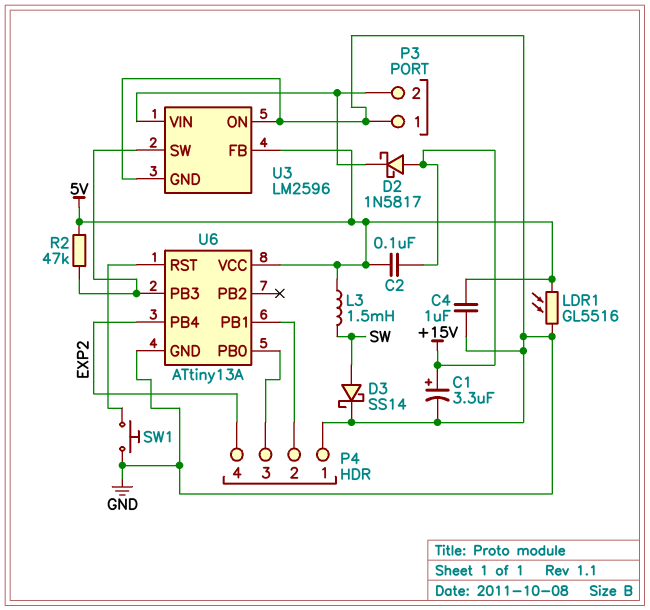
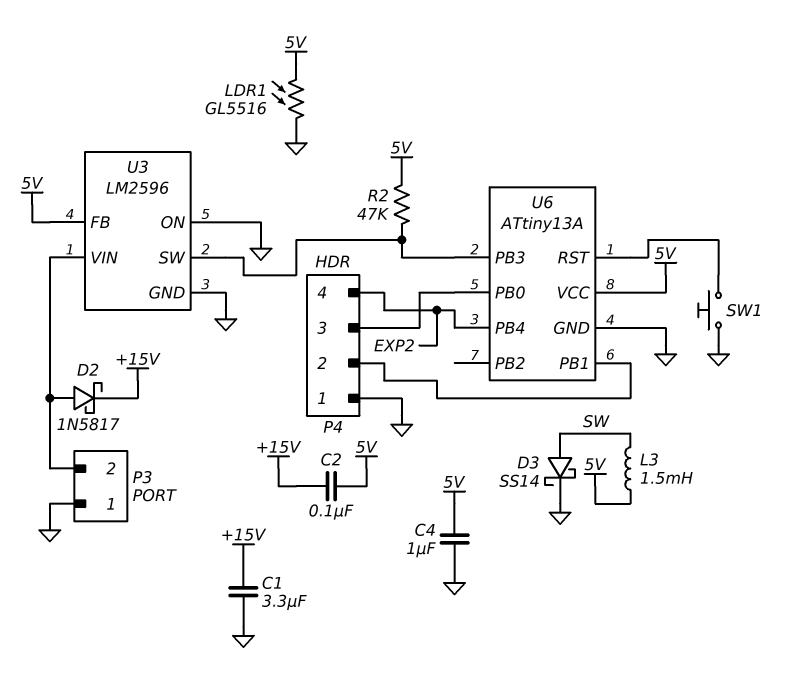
C1: 3.3uF (plus +15V, minus GND) -> 3.3uF (+15V, GND)
D2: schottky 1N5817 (A +15V, K P3/2) -> schottky 1N5817 (A P3/2, K +15V)

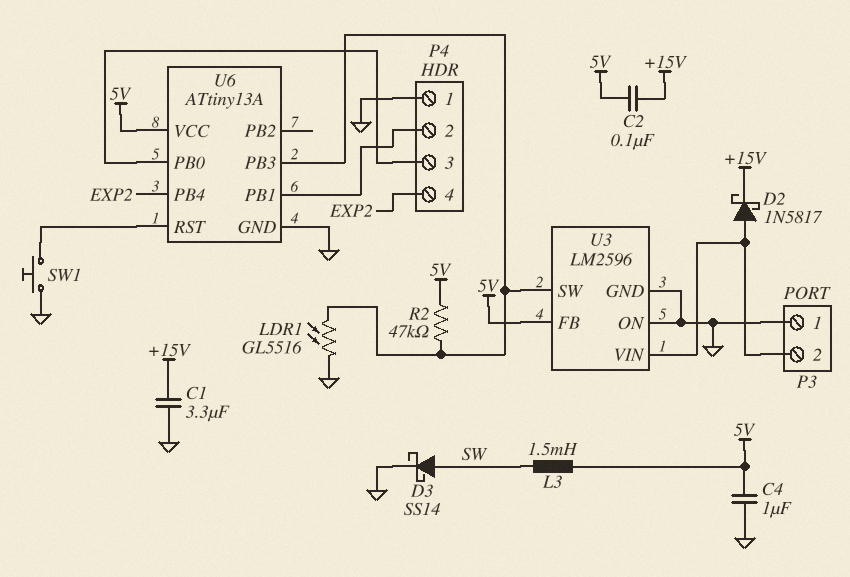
LDR1: GL5516 (5V, GND) -> GL5516 (GND, U3/SW)

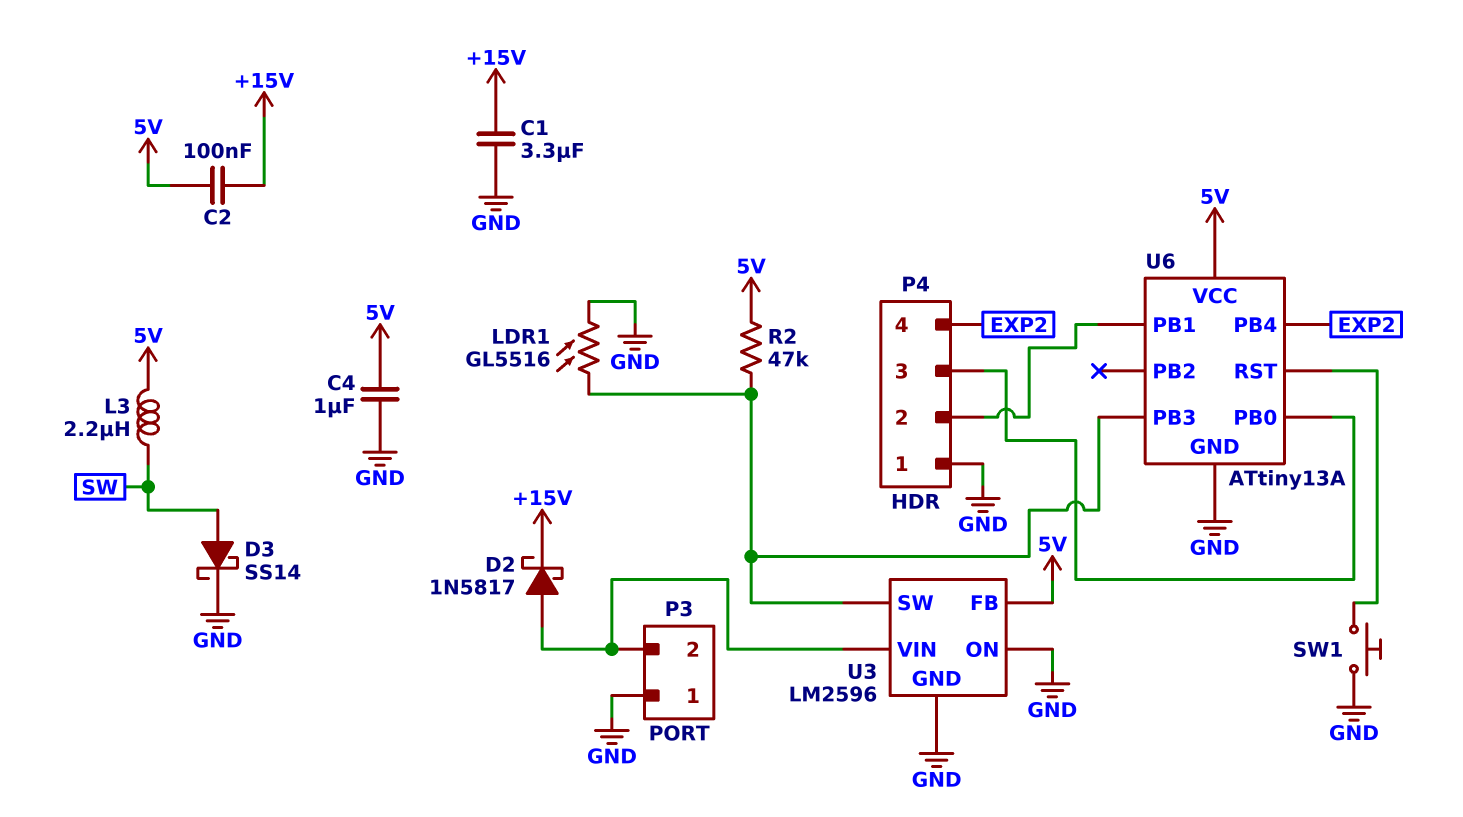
L3: 1.5mH (5V, SW) -> 2.2uH (5V, SW)

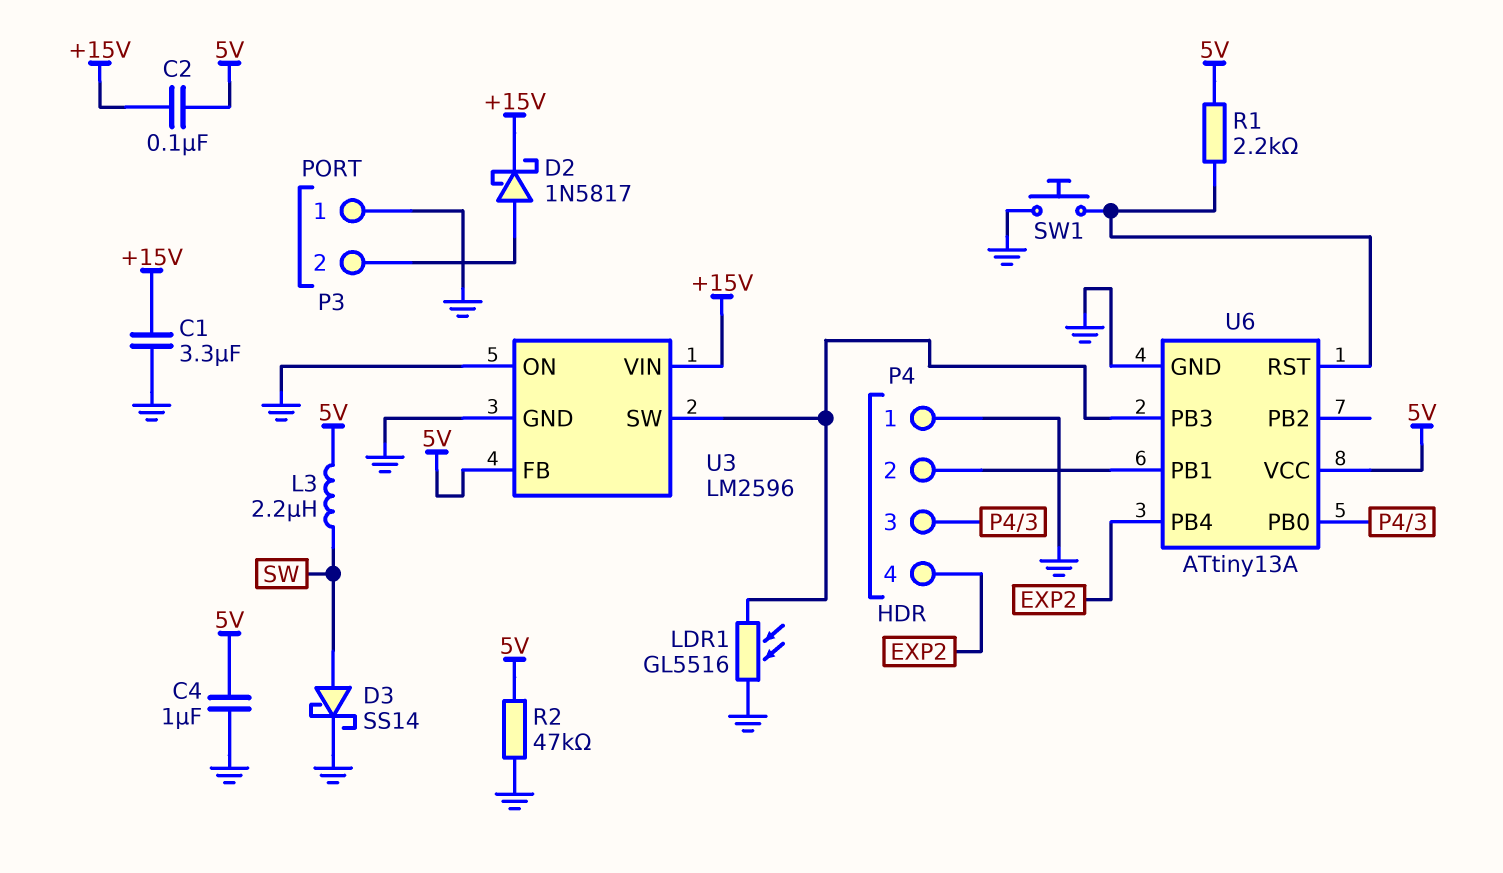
R1: none -> 2.2k (5V, U6/RST)
R2: 47k (5V, U3/SW) -> 47k (5V, GND)
U3 pin VIN: P3/2 -> +15V

